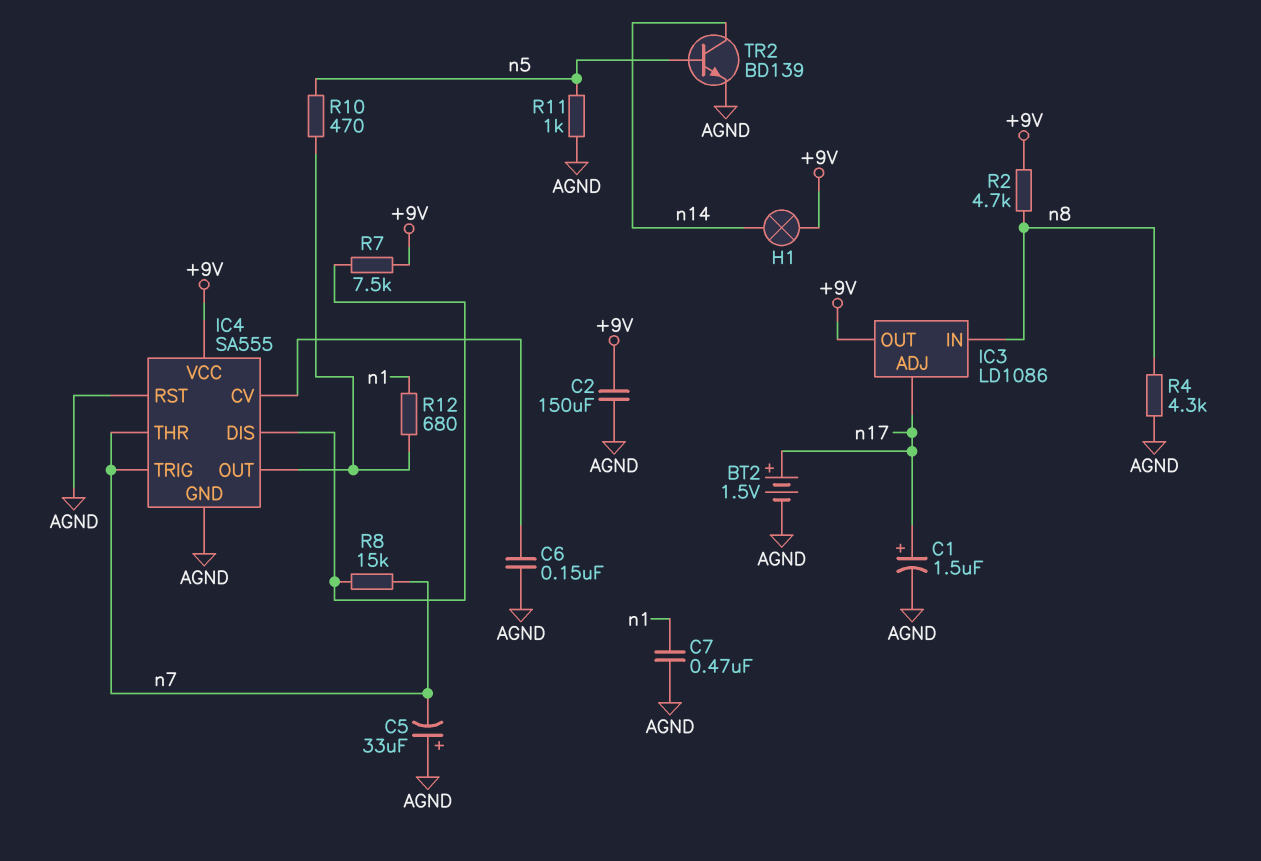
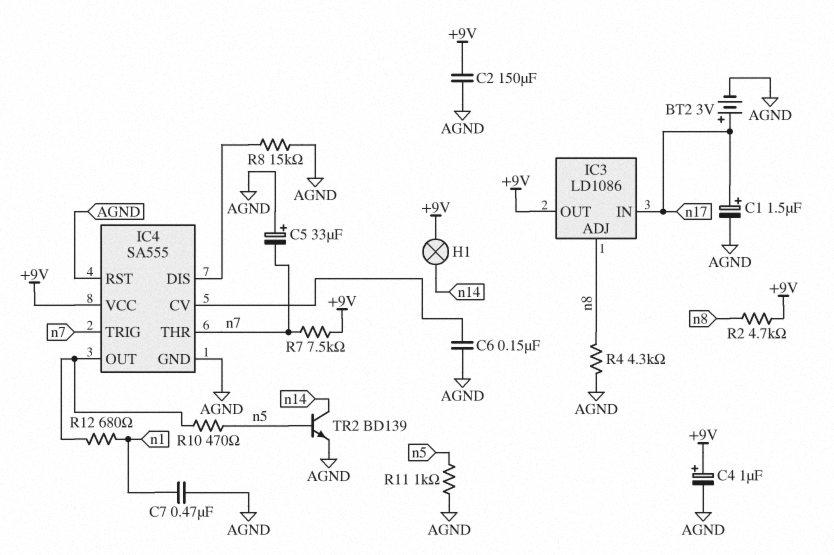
BT2: 1.5V (plus n17, minus AGND) -> 3V (plus n17, minus AGND)
C4: none -> 1uF (plus +9V, minus AGND)
IC3 pin ADJ: n17 -> n8
IC3 pin IN: n8 -> n17
R7: 7.5k (+9V, IC4/DIS) -> 7.5k (+9V, n7)
R8: 15k (IC4/DIS, n7) -> 15k (AGND, IC4/DIS)

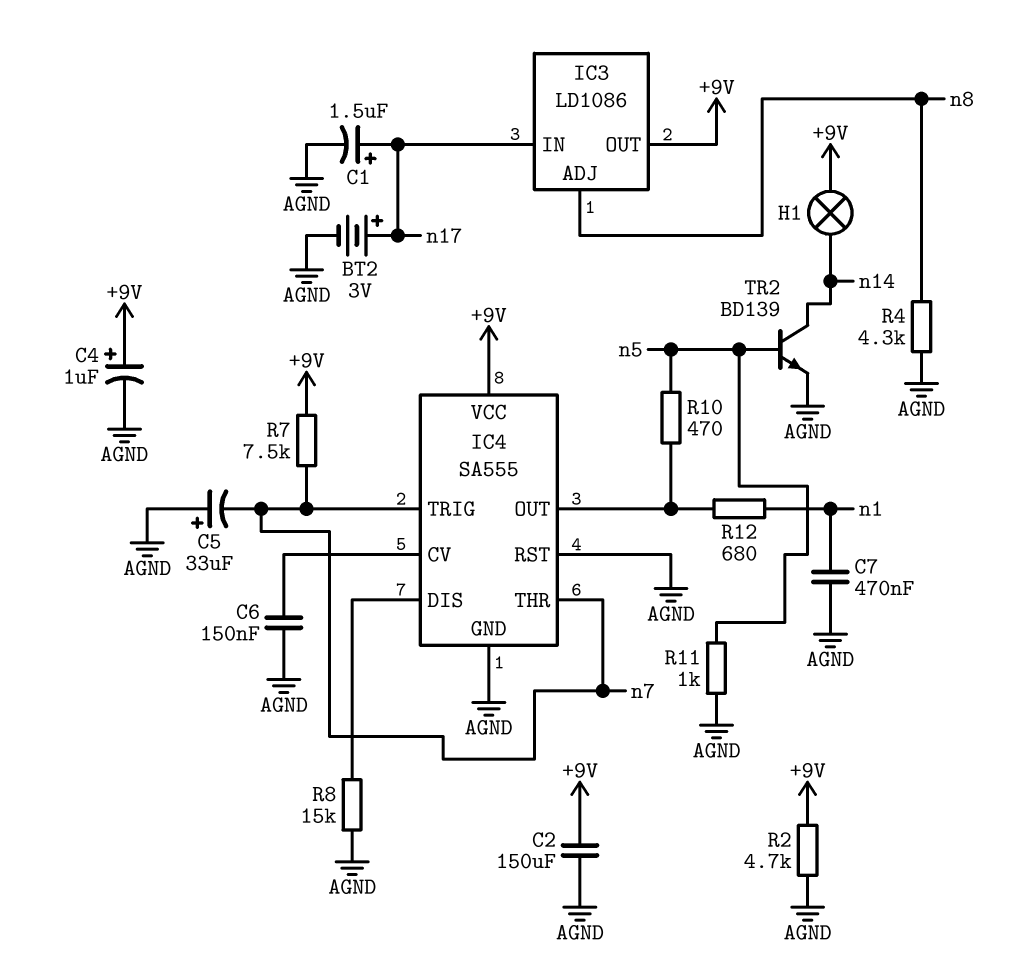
R2: 4.7k (+9V, n8) -> 4.7k (+9V, AGND)

